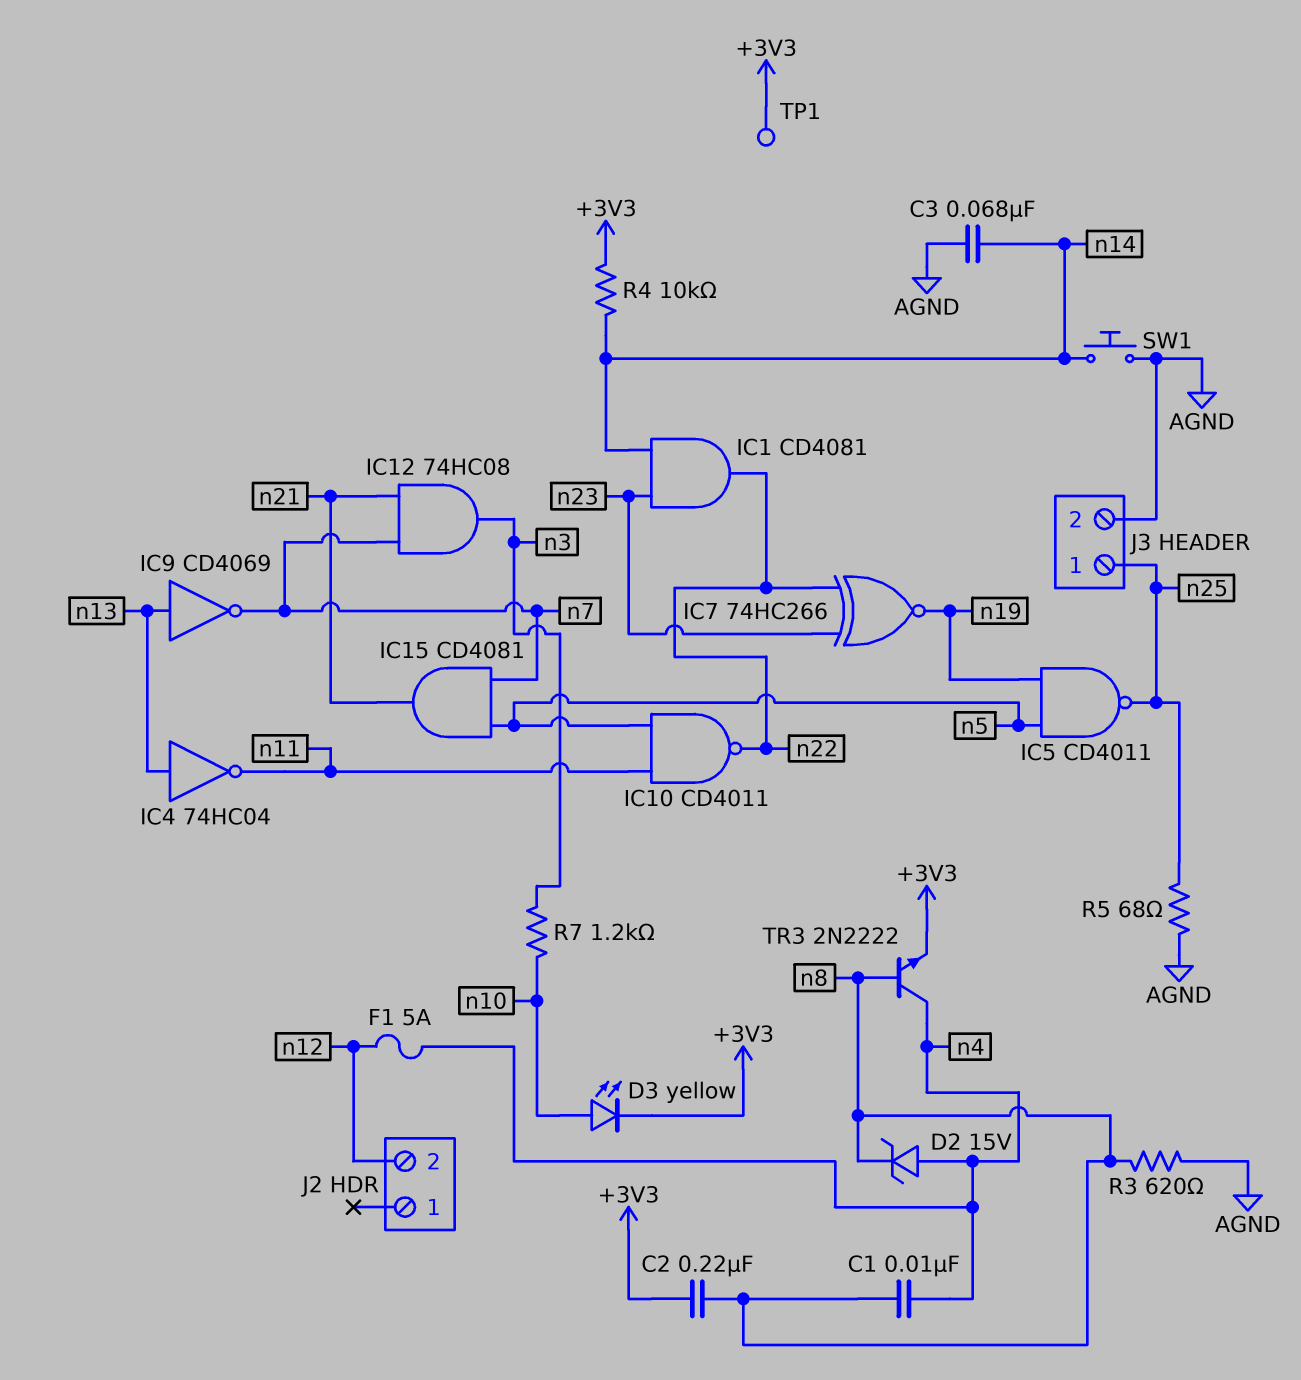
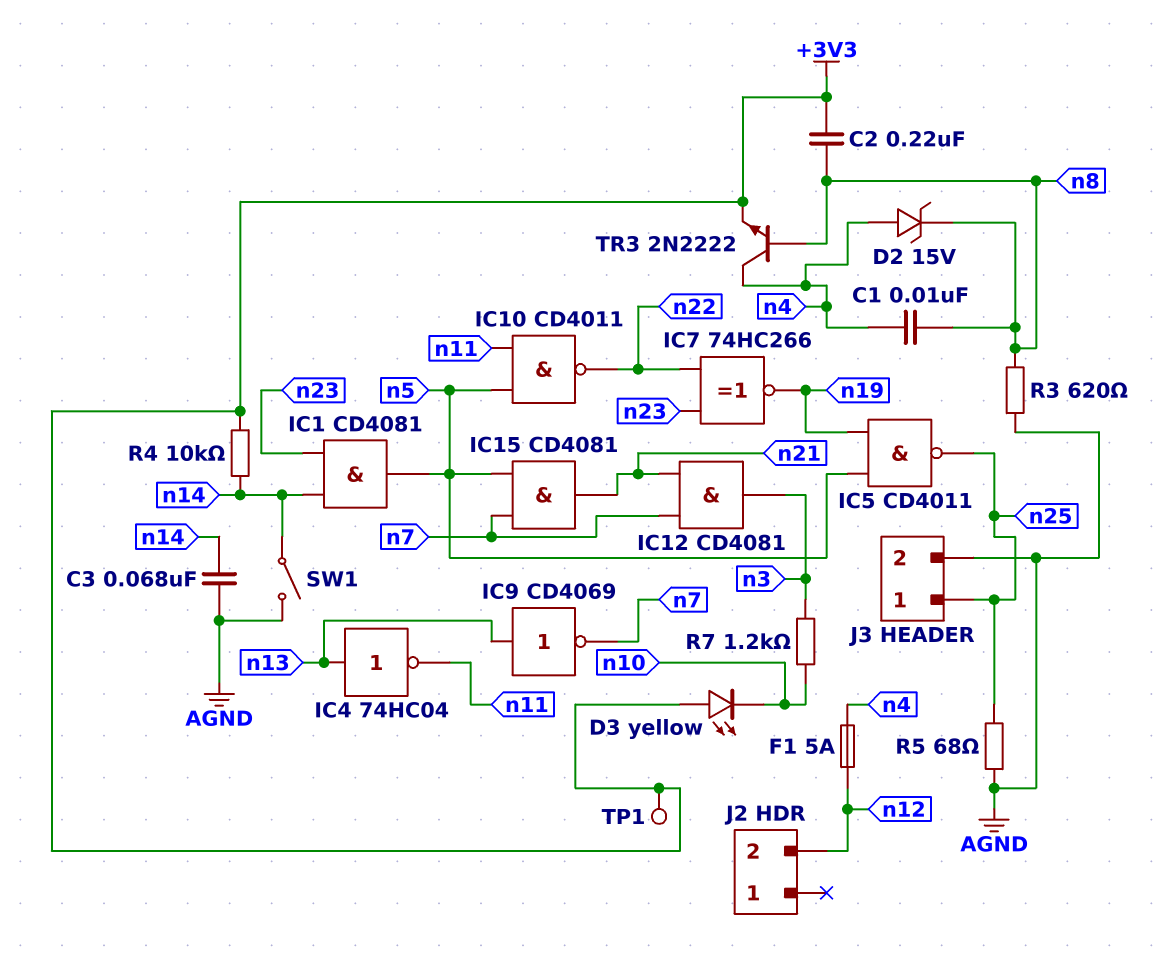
D3: LED yellow (A n10, K +3V3) -> LED yellow (A +3V3, K n10)
IC1: AND CD4081 (in n14, in n23, out n22) -> AND CD4081 (in n14, in n23, out n5)
IC12: AND 74HC08 (in n7, in n21, out n3) -> AND CD4081 (in n7, in n21, out n3)
SW1: button (AGND, n14) -> switch (AGND, n14)

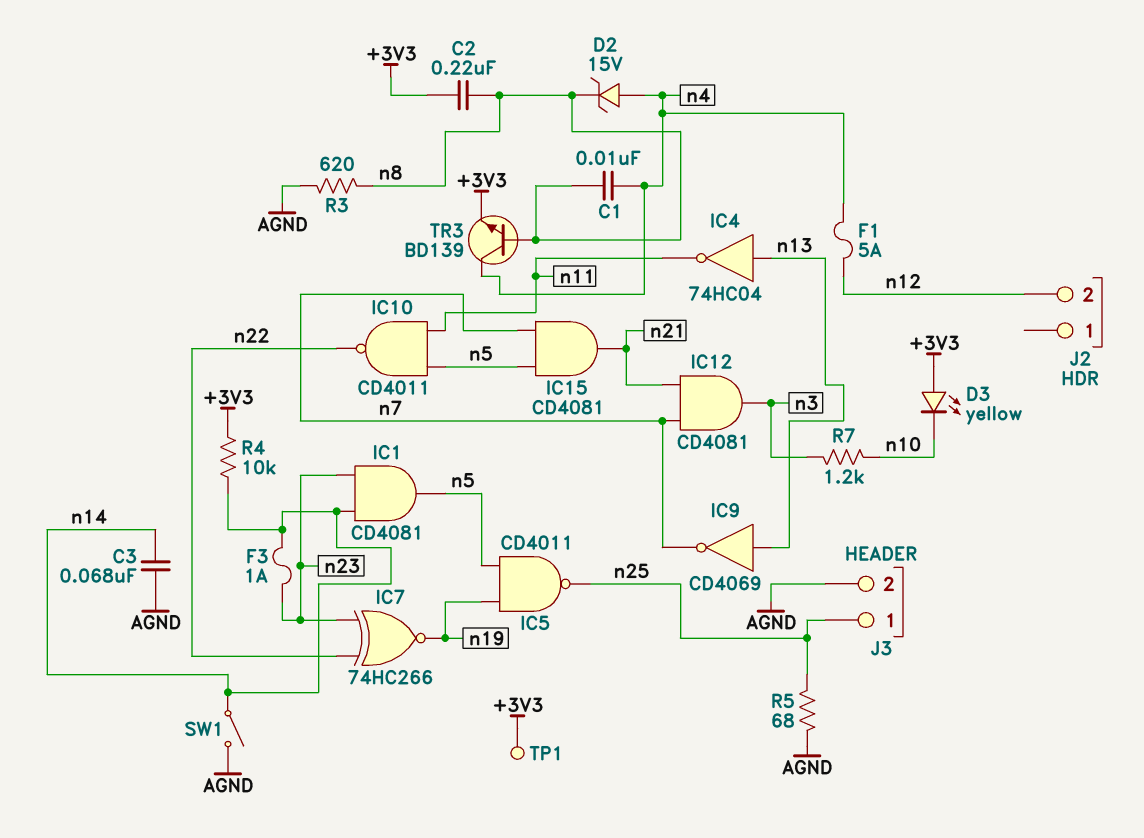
F3: none -> 1A (n14, n23)
TR3: NPN 2N2222 (B n8, C n4, E +3V3) -> NPN BD139 (B n8, C n4, E +3V3)

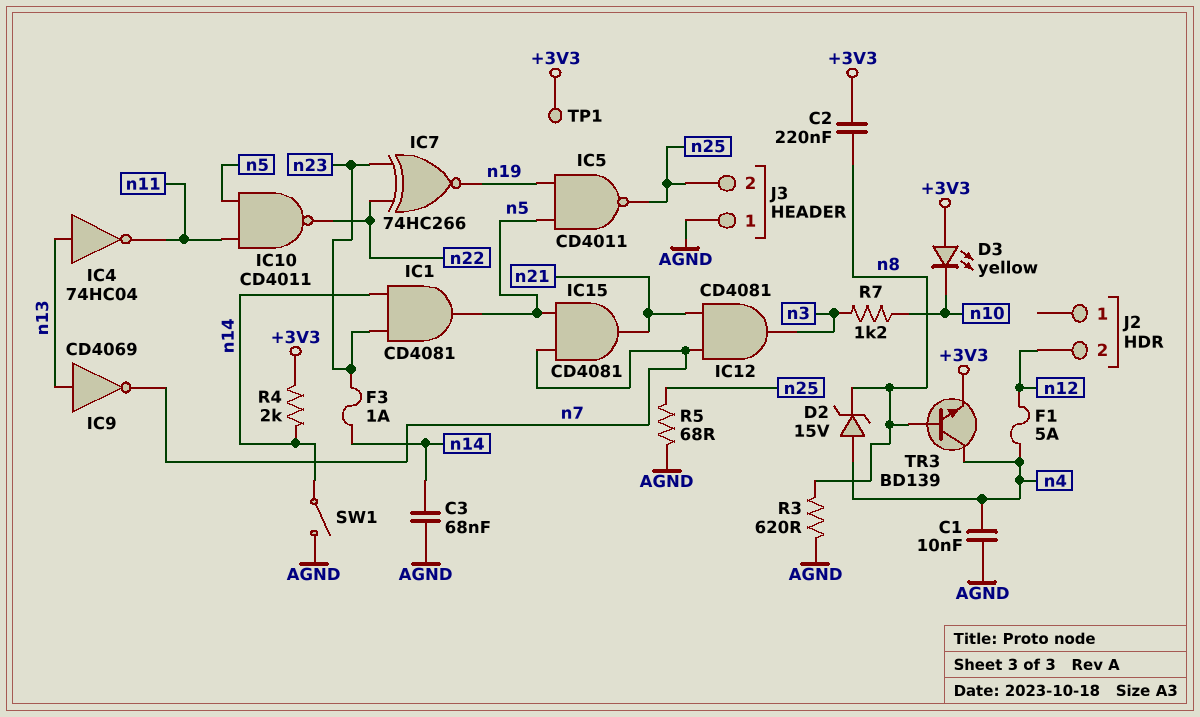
C1: 10nF (n4, n8) -> 10nF (AGND, n4)
J3 pin 1: n25 -> AGND
J3 pin 2: AGND -> n25
R4: 10k (+3V3, n14) -> 2k (+3V3, n14)

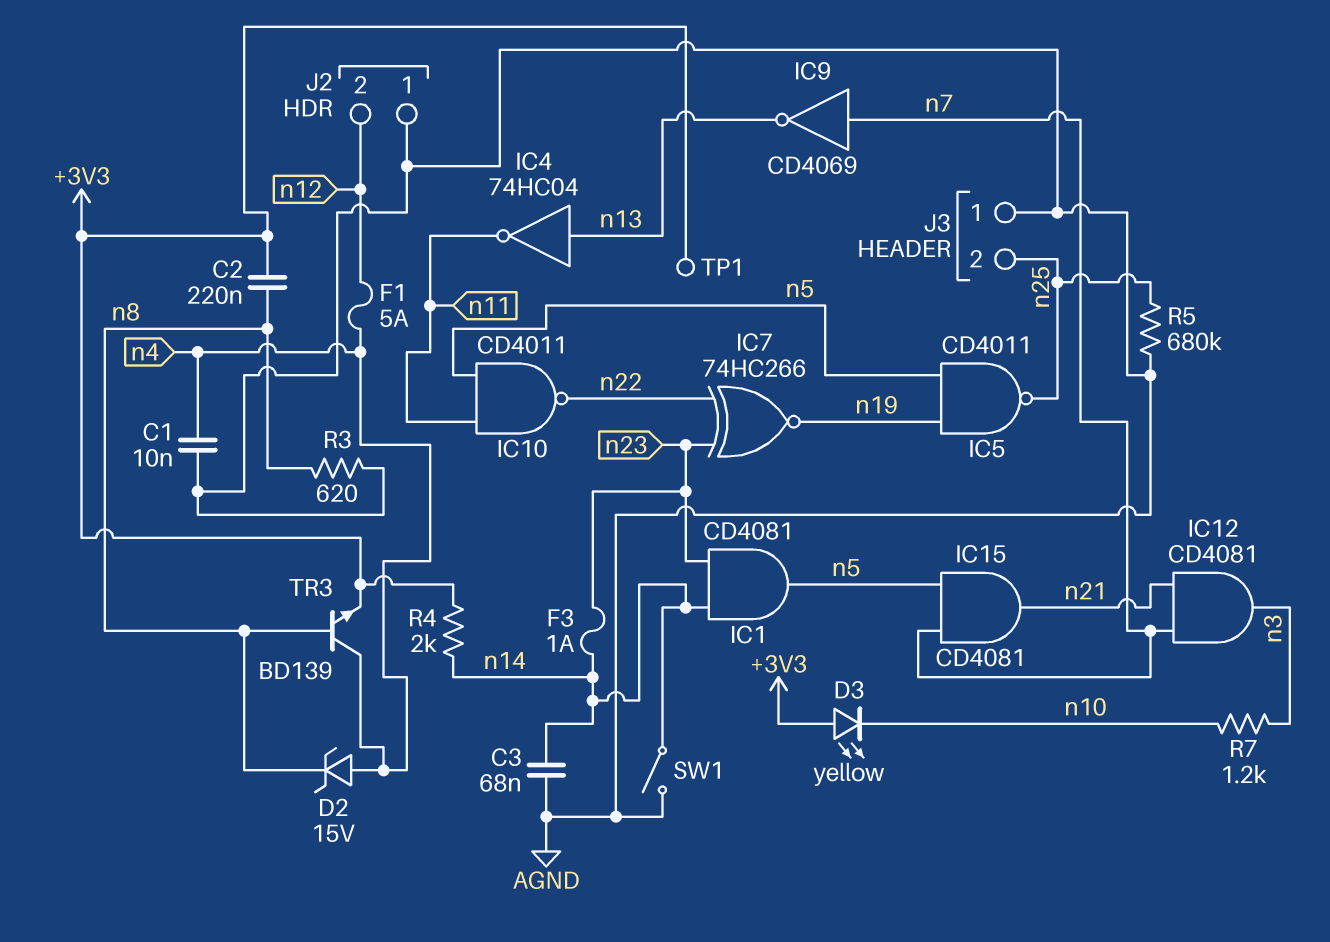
IC9: NOT CD4069 (in n13, out n7) -> NOT CD4069 (in n7, out n13)
J2 pin 1: none -> AGND
R5: 68 (AGND, n25) -> 680k (AGND, n25)

